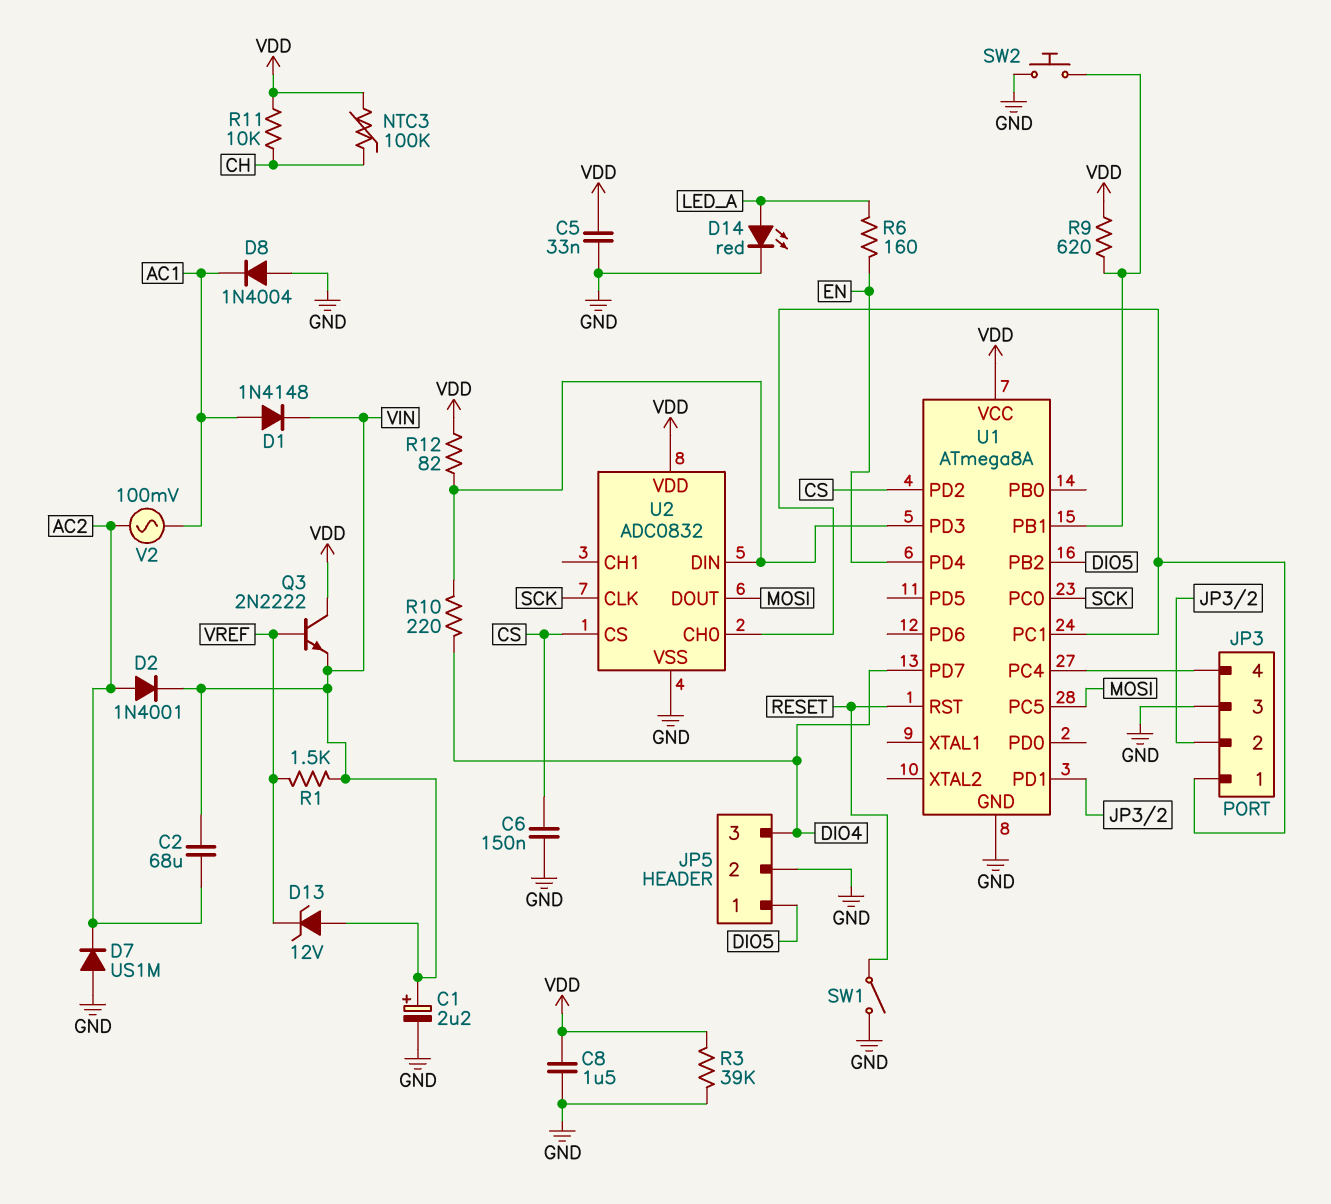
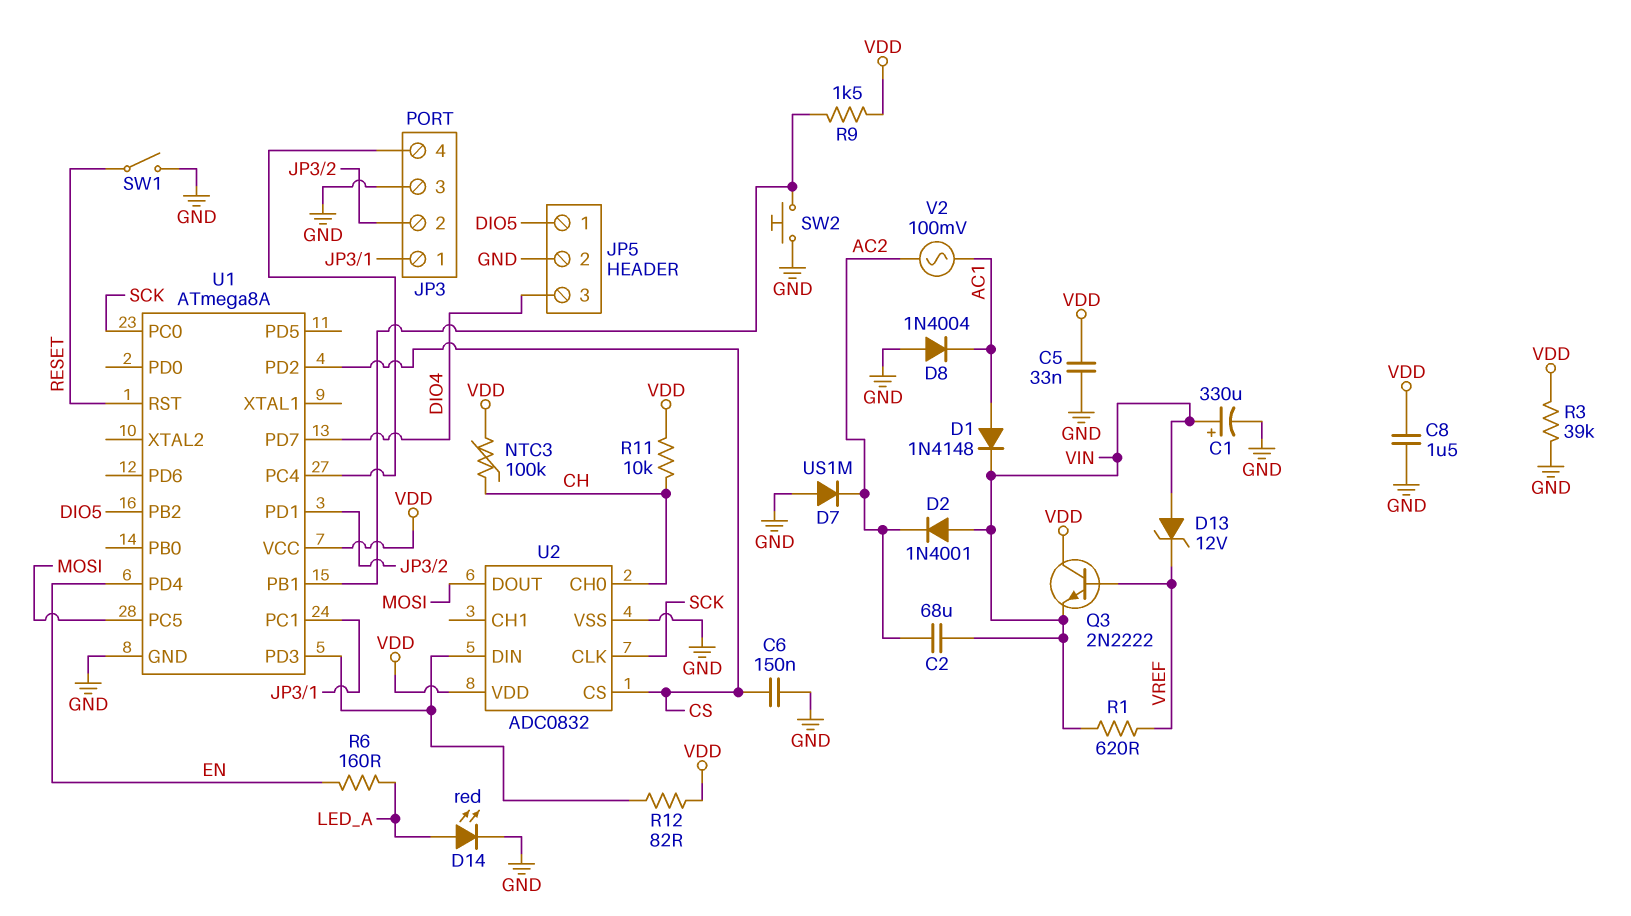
C1: 2.2uF (plus VIN, minus GND) -> 330uF (plus VIN, minus GND)
D2: diode 1N4001 (A AC2, K VIN) -> diode 1N4001 (A VIN, K AC2)
R1: 1.5k (VIN, VREF) -> 620 (VIN, VREF)
R9: 620 (U1/PB1, VDD) -> 1.5k (U1/PB1, VDD)
R10: 220 (DIO4, U1/PD3) -> none
U2 pin CH0: JP3/1 -> CH

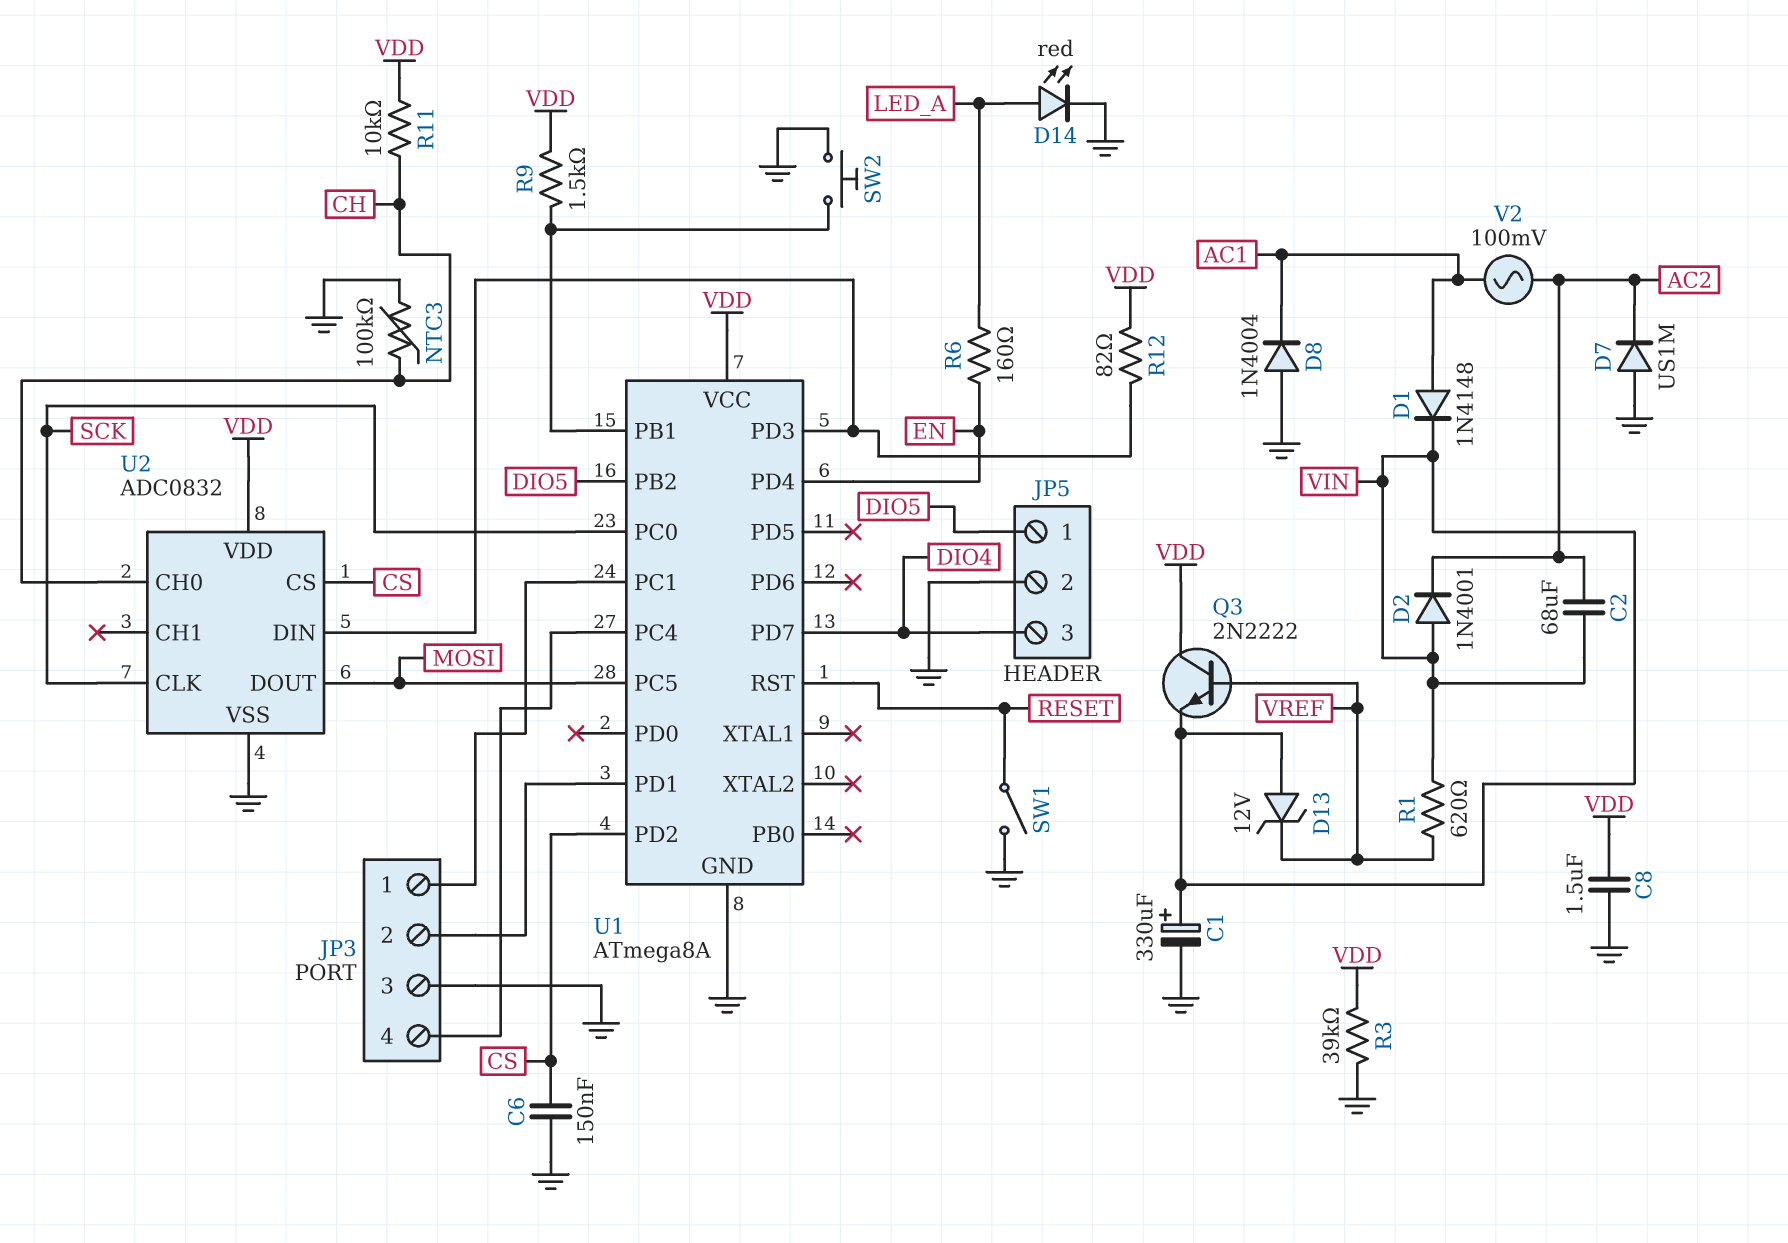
C5: 33nF (GND, VDD) -> none
NTC3: 100k (CH, VDD) -> 100k (CH, GND)

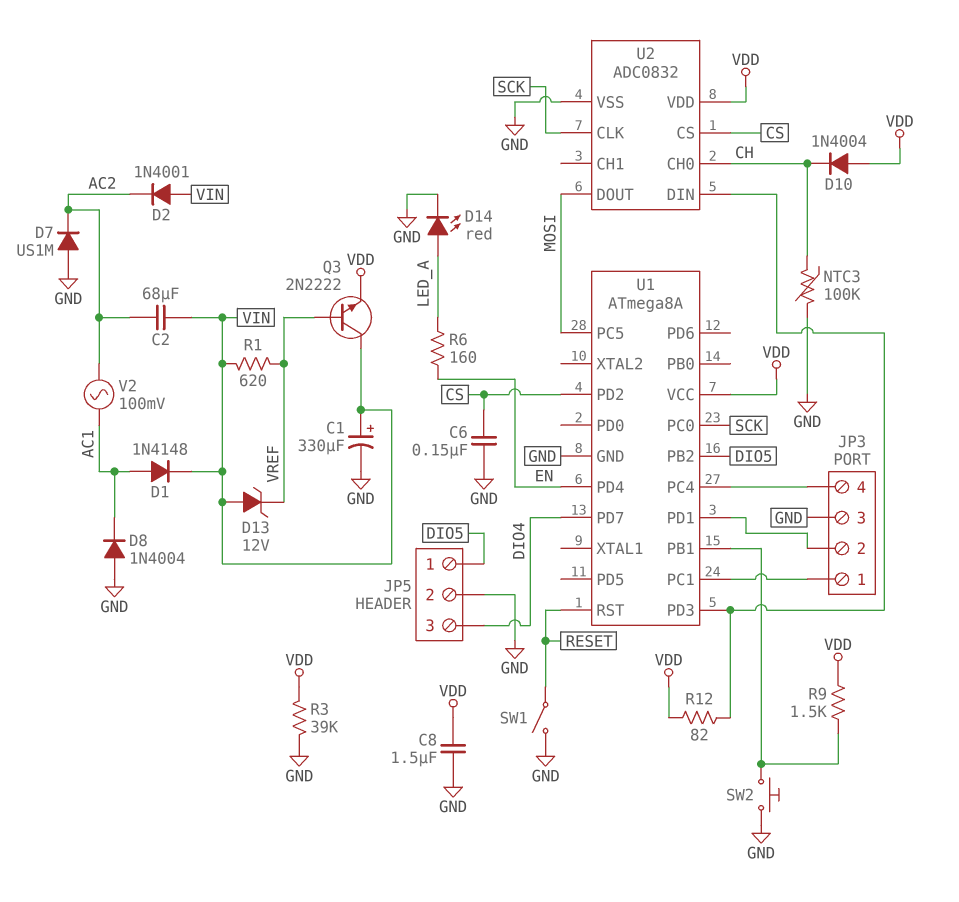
D10: none -> diode 1N4004 (A VDD, K CH)
Q3: NPN 2N2222 (B VREF, C VDD, E VIN) -> NPN 2N2222 (B VREF, C VIN, E VDD)
R11: 10k (CH, VDD) -> none

